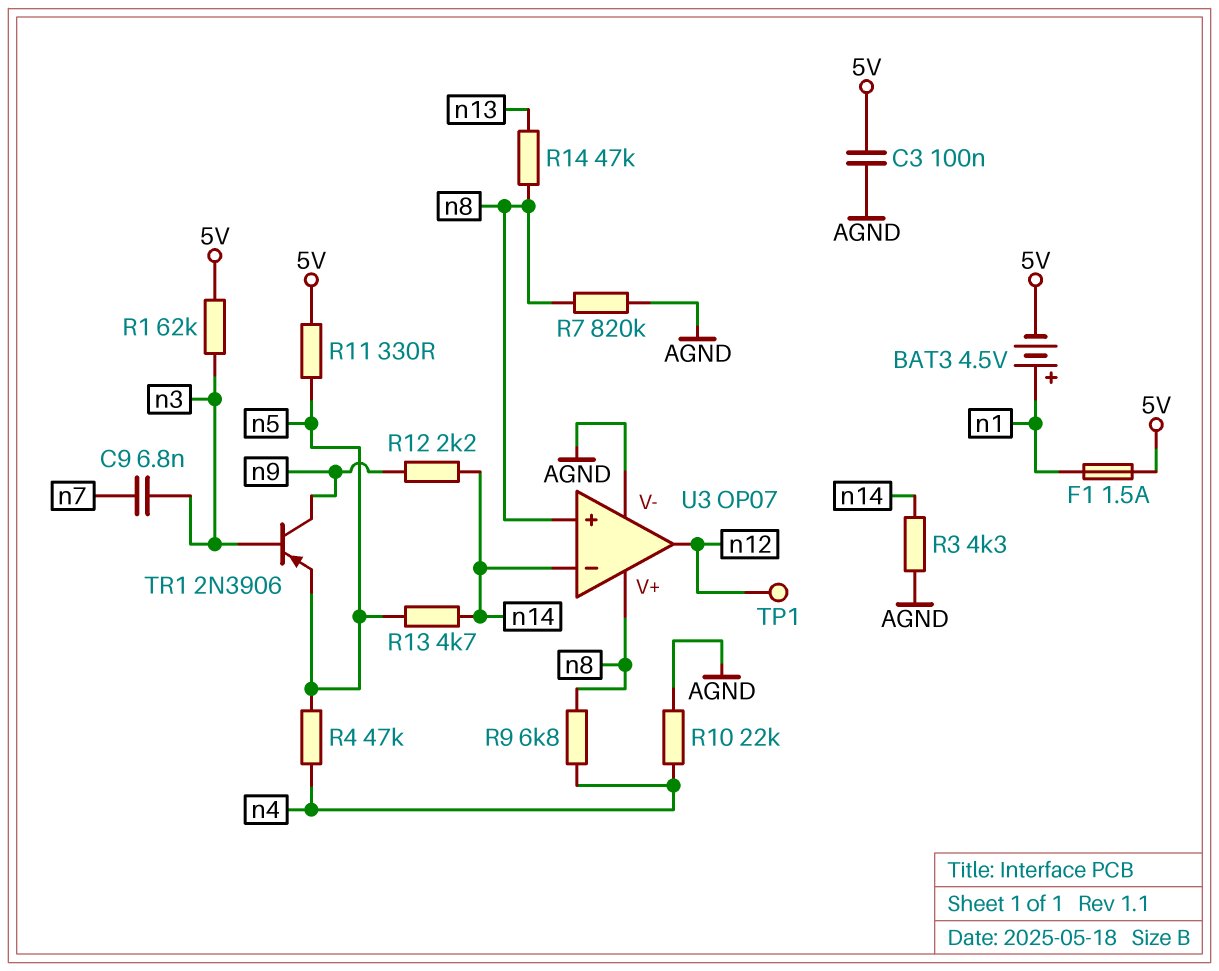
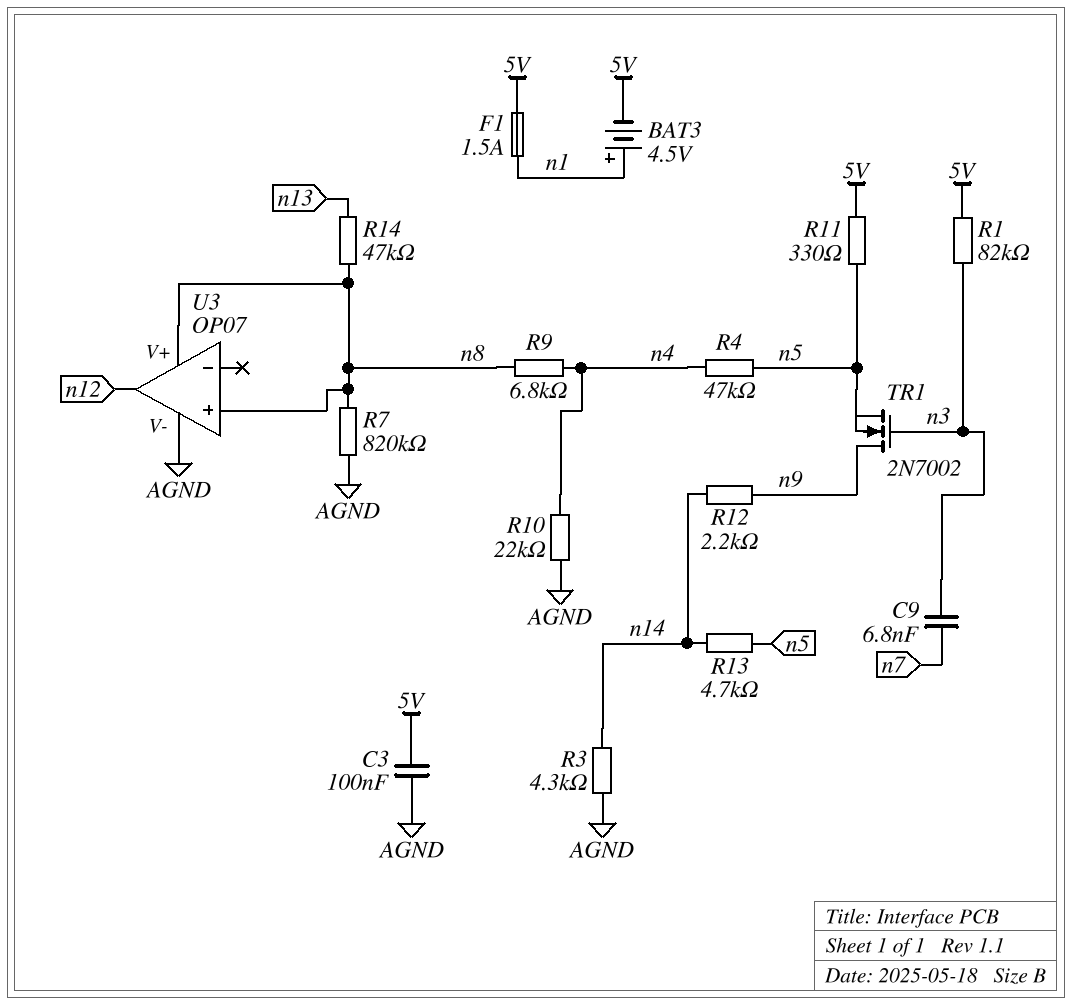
R1: 62k (5V, n3) -> 82k (5V, n3)
TP1: test point (n12) -> none
TR1: PNP 2N3906 (B n3, C n9, E n5) -> NMOS 2N7002 (G n3, D n9, S n5)
U3 pin in-: n14 -> none

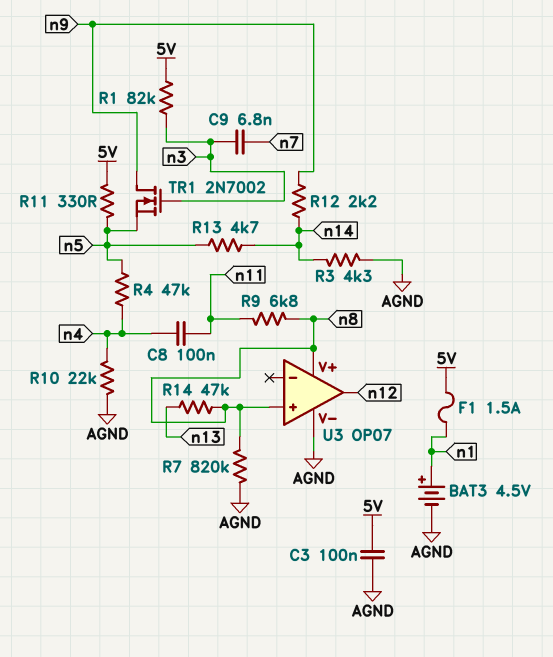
BAT3: 4.5V (plus n1, minus 5V) -> 4.5V (plus n1, minus AGND)
C8: none -> 100nF (n4, n11)
R9: 6.8k (n4, n8) -> 6.8k (n8, n11)

